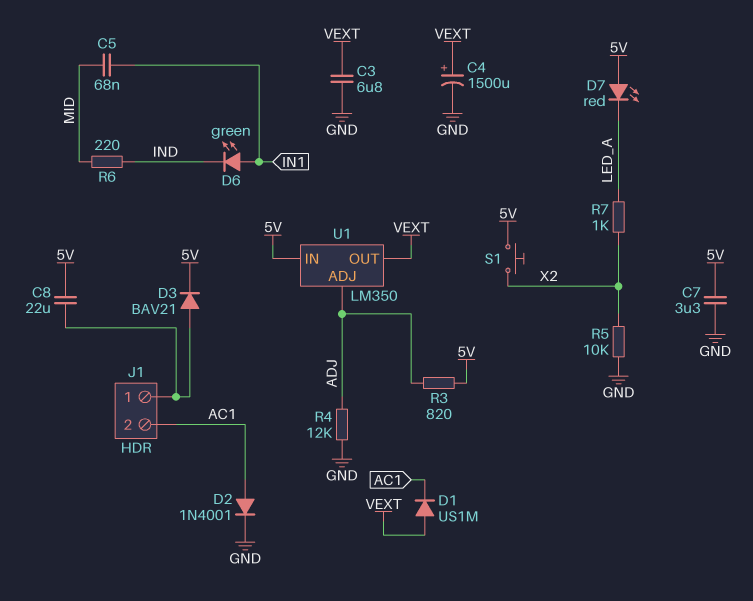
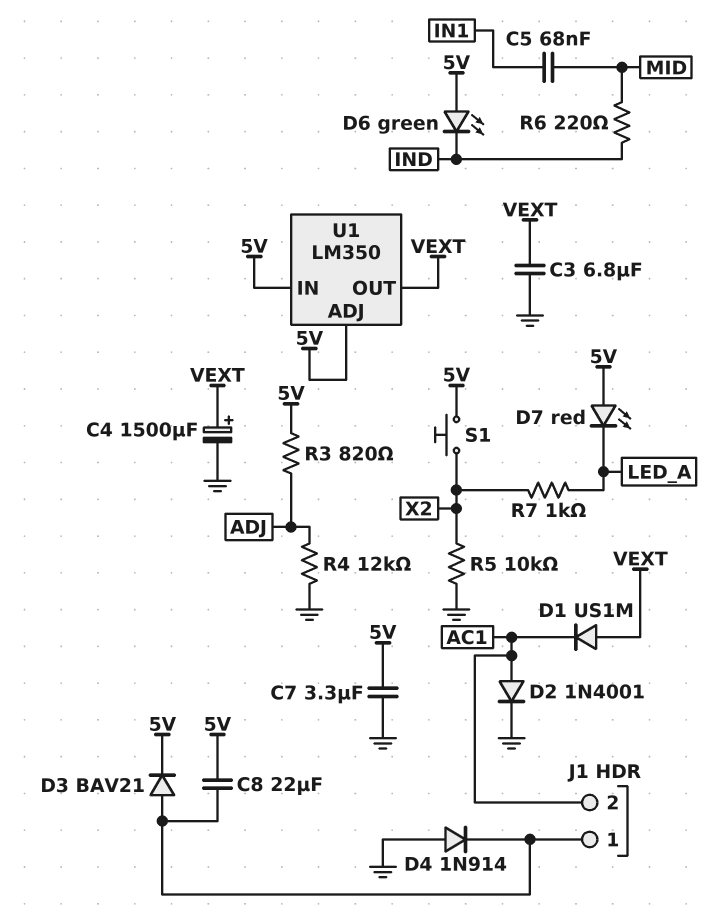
D4: none -> diode 1N914 (A GND, K J1/1)
D6: LED green (A IN1, K IND) -> LED green (A 5V, K IND)
U1 pin ADJ: ADJ -> 5V

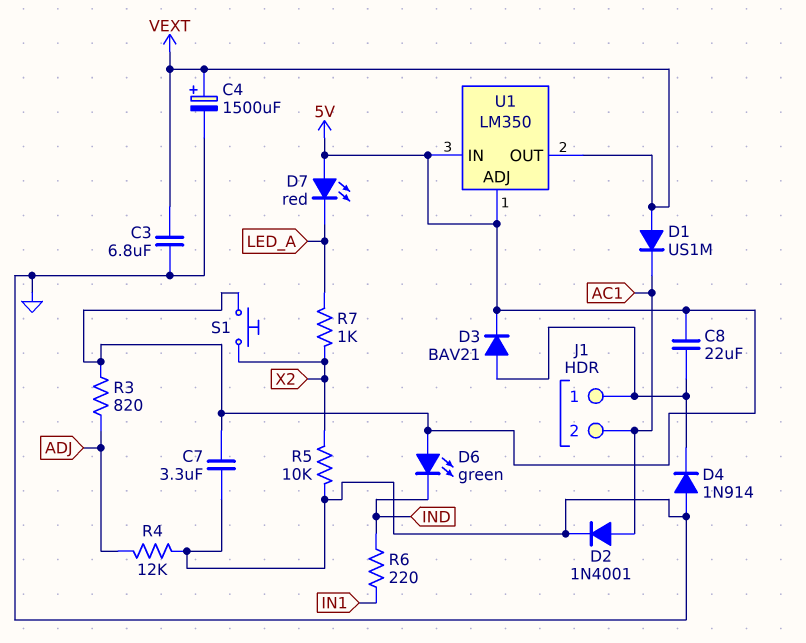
C5: 68nF (IN1, MID) -> none
R6: 220 (IND, MID) -> 220 (IN1, IND)

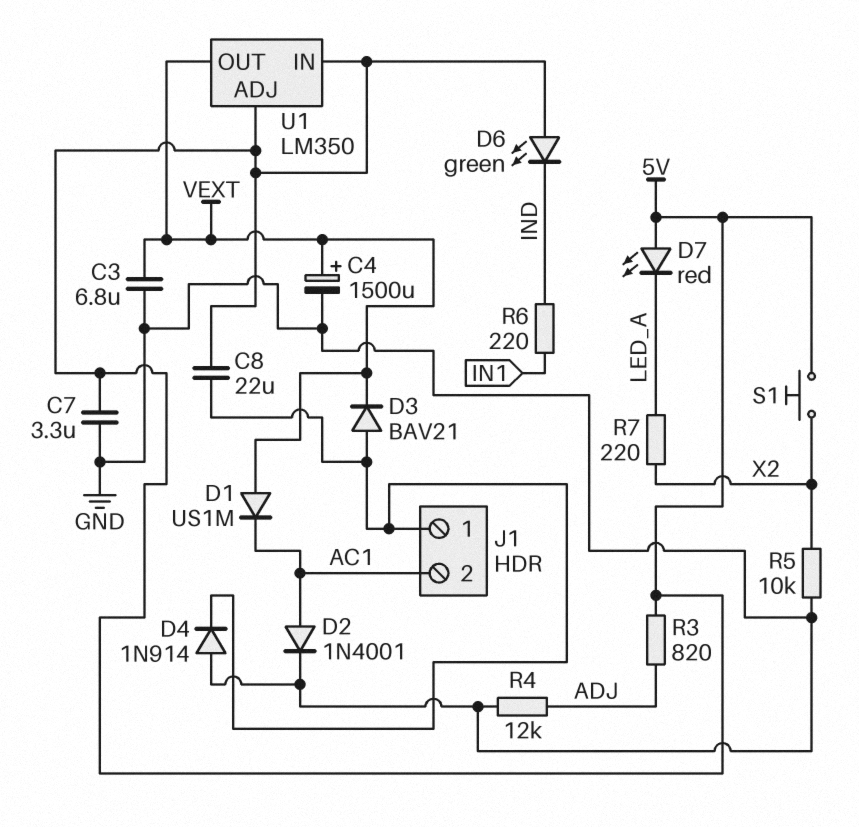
D3: diode BAV21 (A J1/1, K 5V) -> diode BAV21 (A J1/1, K VEXT)
R7: 1k (LED_A, X2) -> 220 (LED_A, X2)

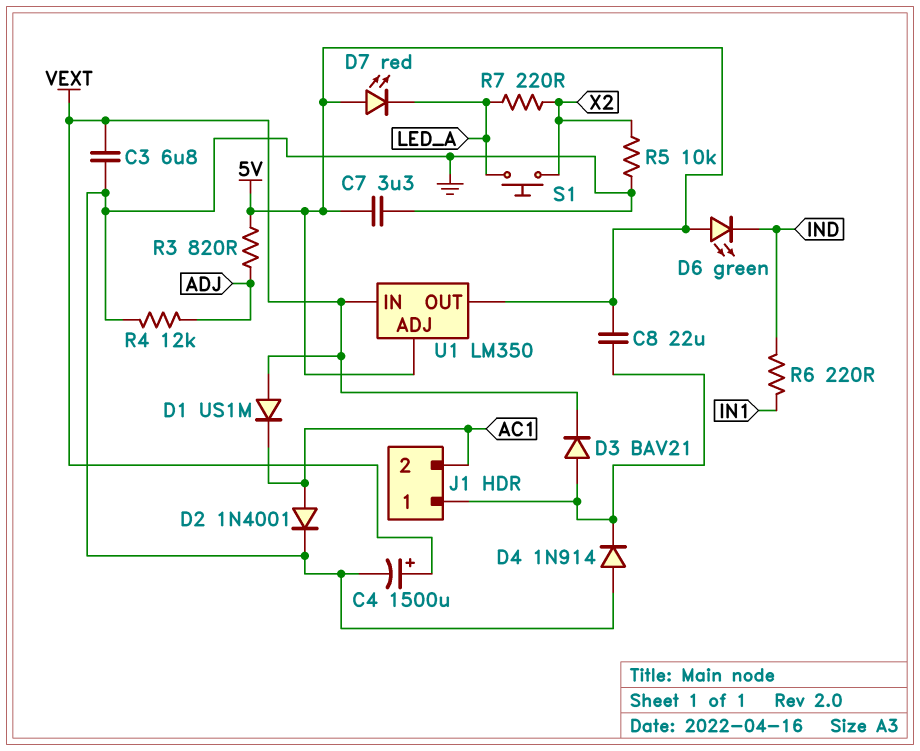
S1: button (5V, X2) -> button (LED_A, X2)
U1 pin IN: 5V -> VEXT
U1 pin OUT: VEXT -> 5V

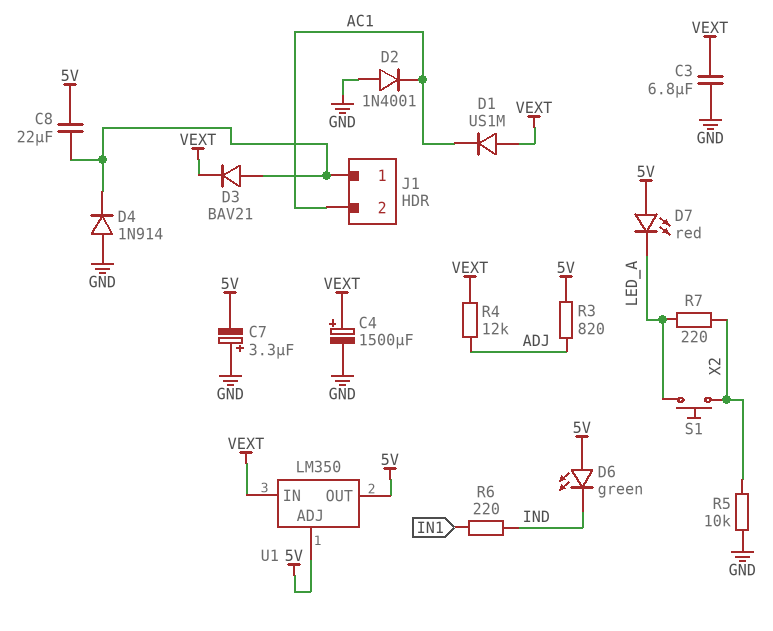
C7: 3.3uF (5V, GND) -> 3.3uF (plus GND, minus 5V)
D2: diode 1N4001 (A AC1, K GND) -> diode 1N4001 (A GND, K AC1)
R4: 12k (ADJ, GND) -> 12k (ADJ, VEXT)

